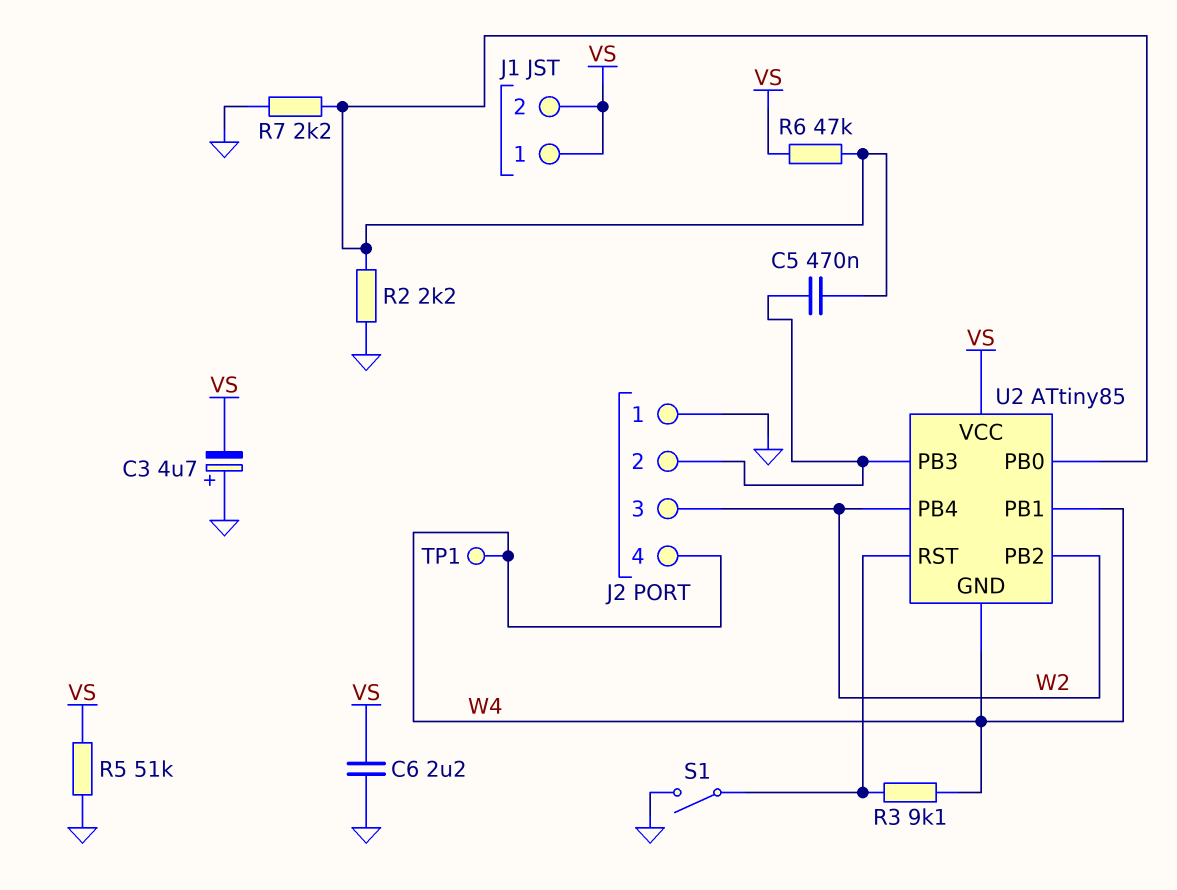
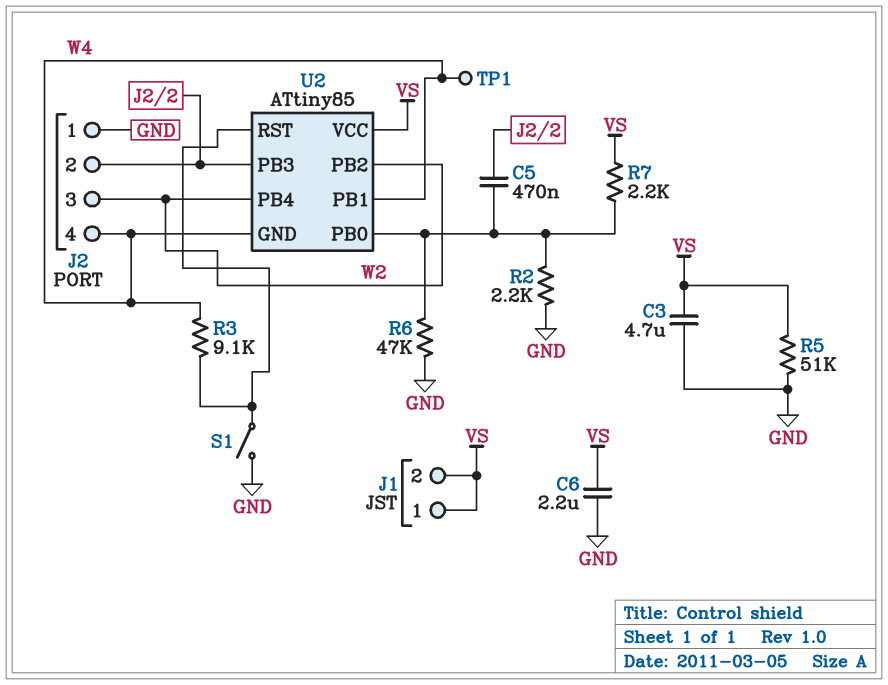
C3: 4.7uF (plus GND, minus VS) -> 4.7uF (GND, VS)
R6: 47k (U2/PB0, VS) -> 47k (GND, U2/PB0)
R7: 2.2k (GND, U2/PB0) -> 2.2k (U2/PB0, VS)

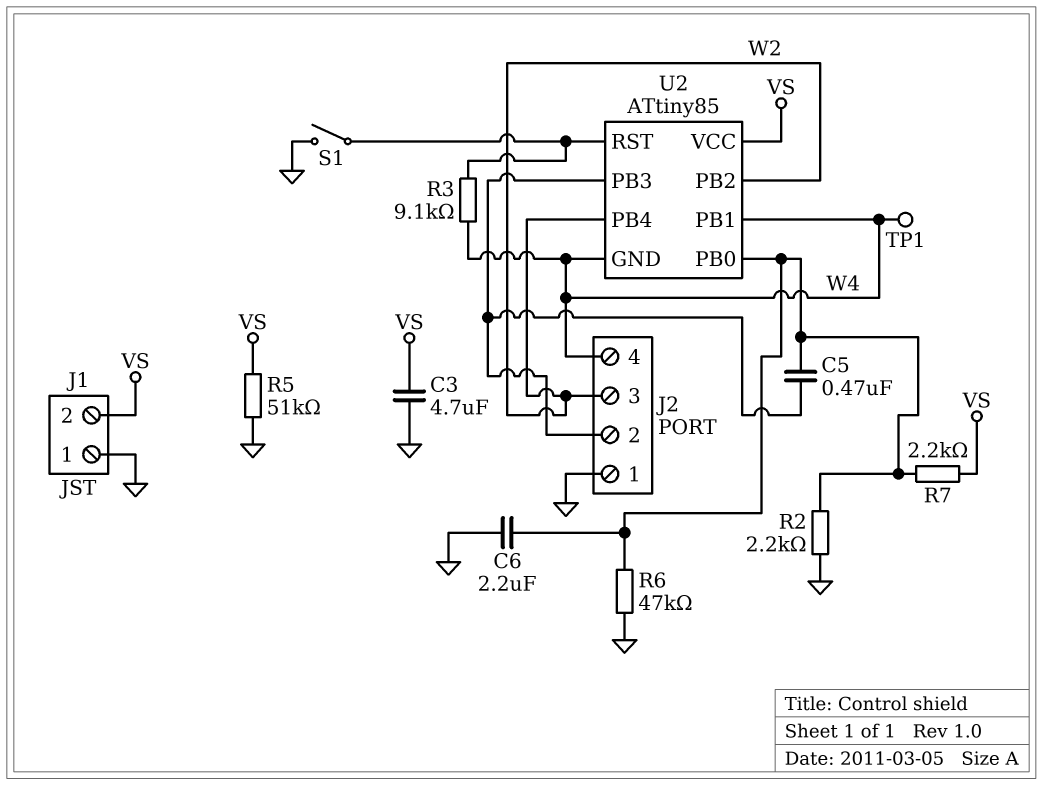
C6: 2.2uF (GND, VS) -> 2.2uF (GND, U2/PB0)
J1 pin 1: VS -> GND

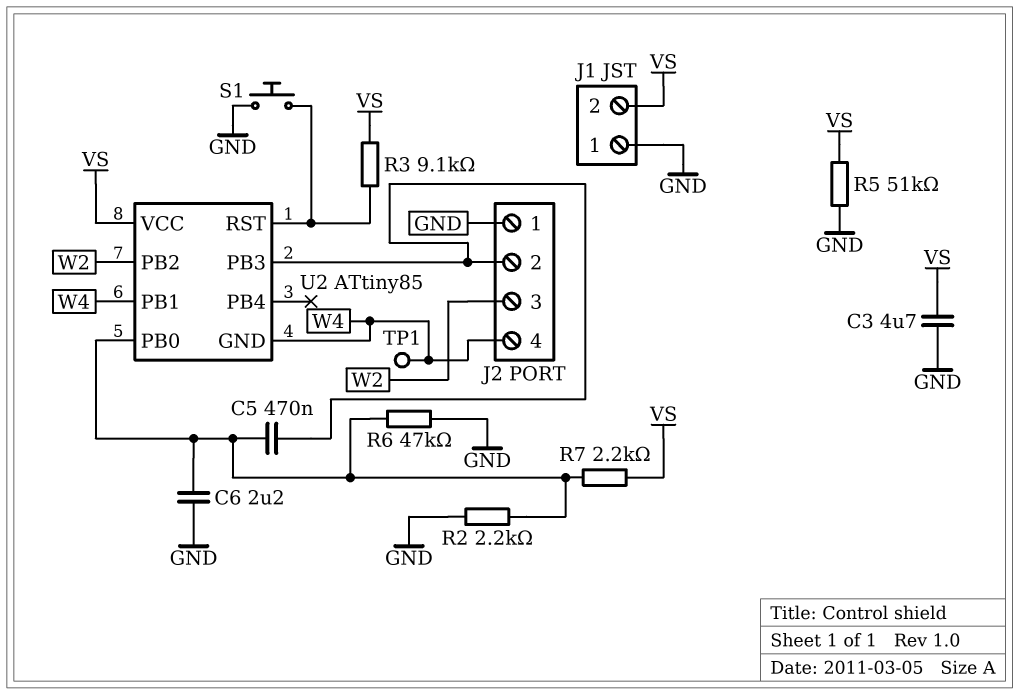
R3: 9.1k (U2/RST, W4) -> 9.1k (U2/RST, VS)
S1: switch (GND, U2/RST) -> button (GND, U2/RST)
U2 pin PB4: W2 -> none

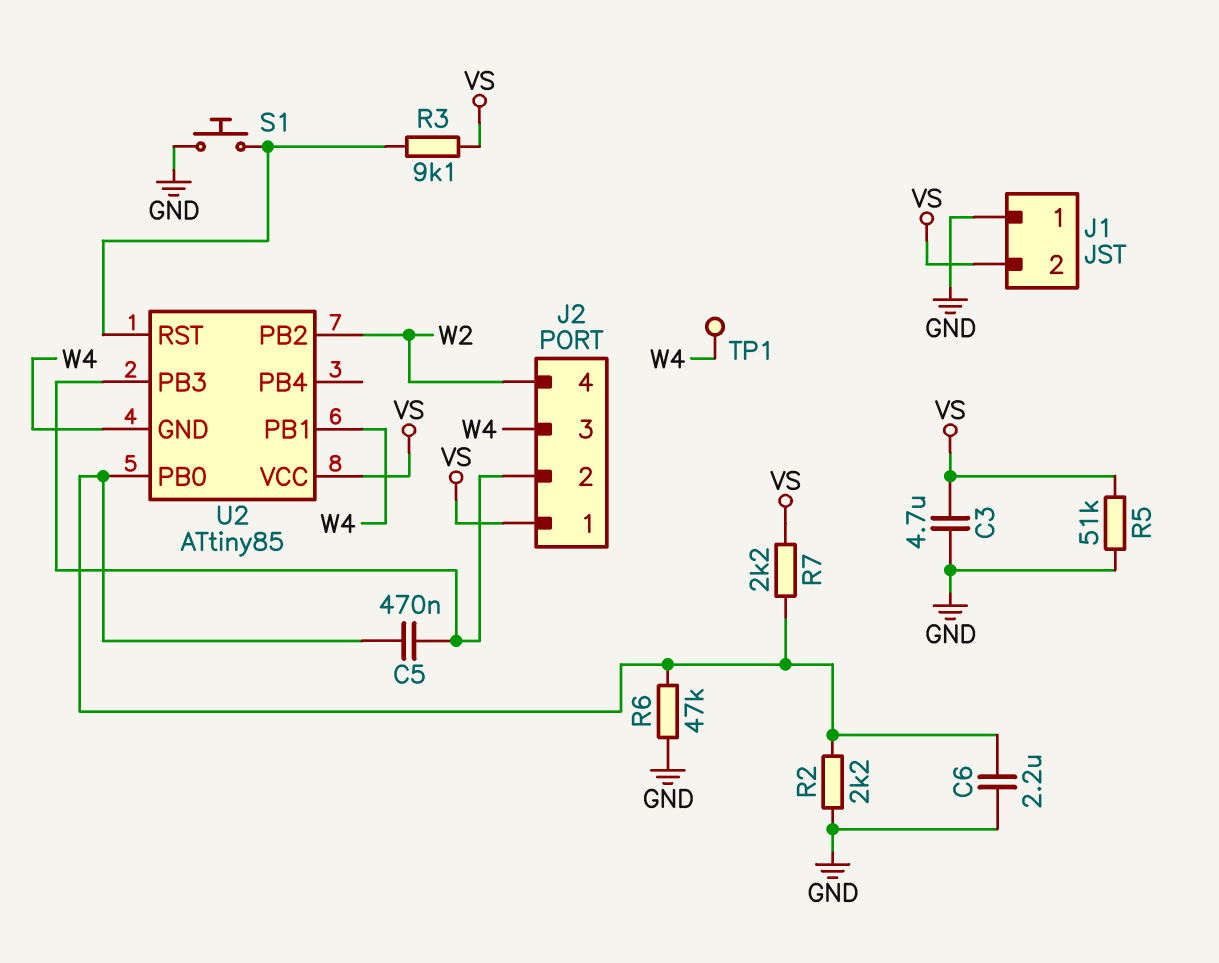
J2 pin 1: GND -> VS
J2 pin 3: W2 -> W4
J2 pin 4: W4 -> W2

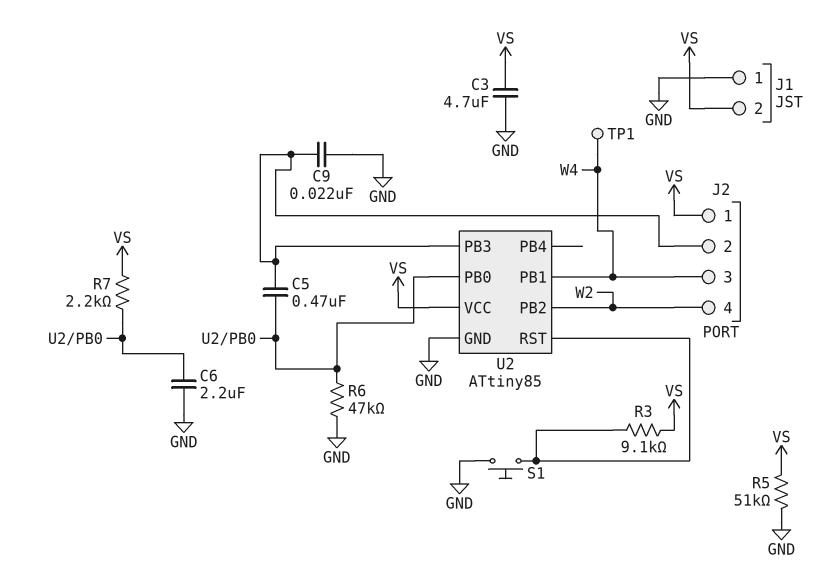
C9: none -> 22nF (GND, J2/2)
R2: 2.2k (GND, U2/PB0) -> none
U2 pin GND: W4 -> GND

